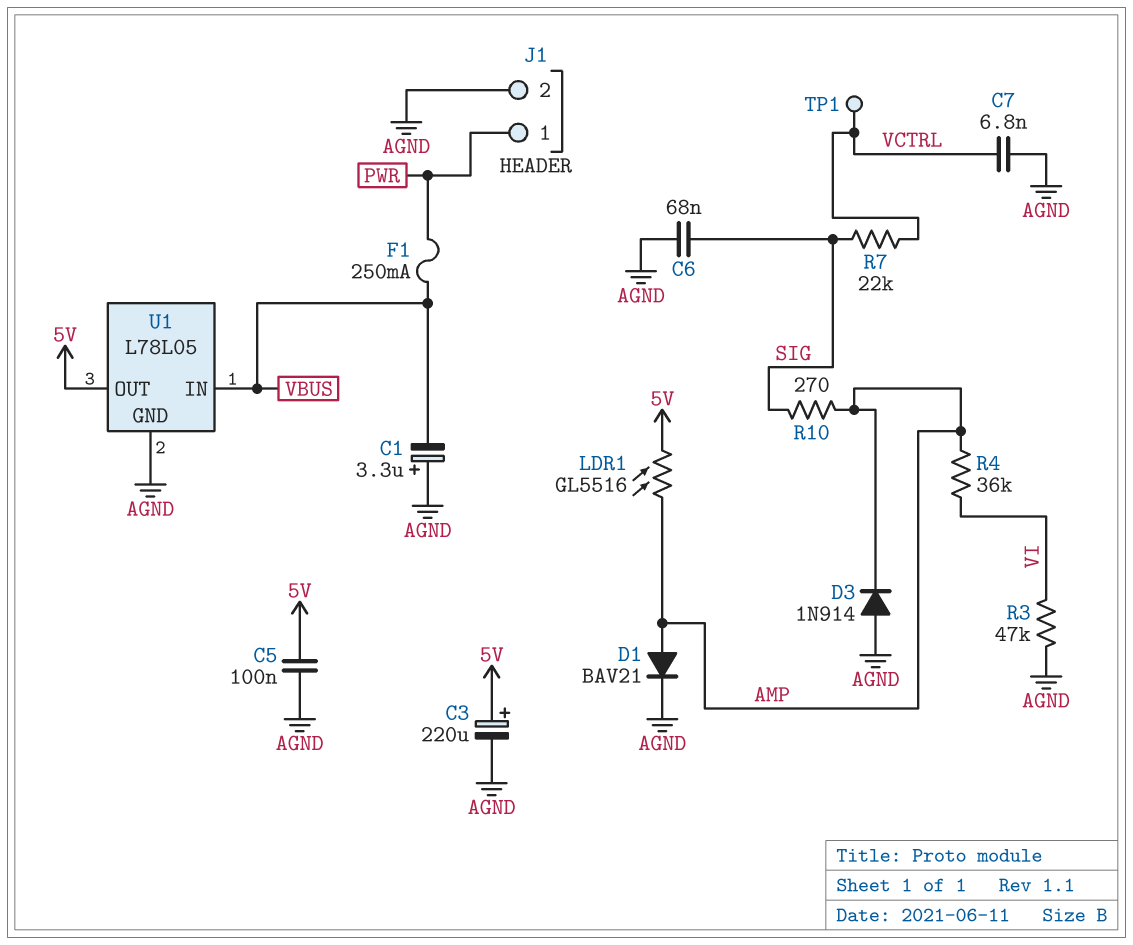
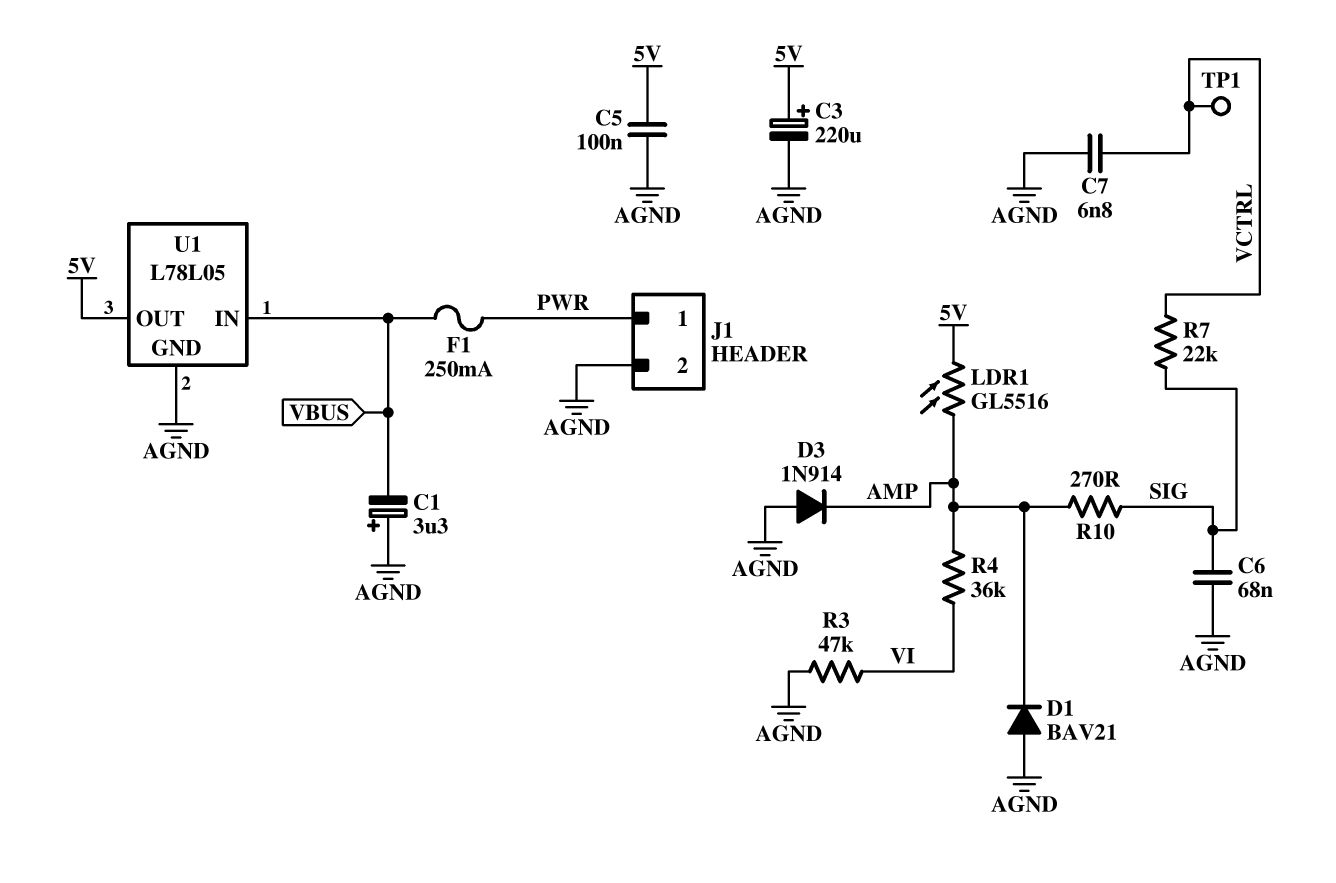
D1: diode BAV21 (A AMP, K AGND) -> diode BAV21 (A AGND, K AMP)

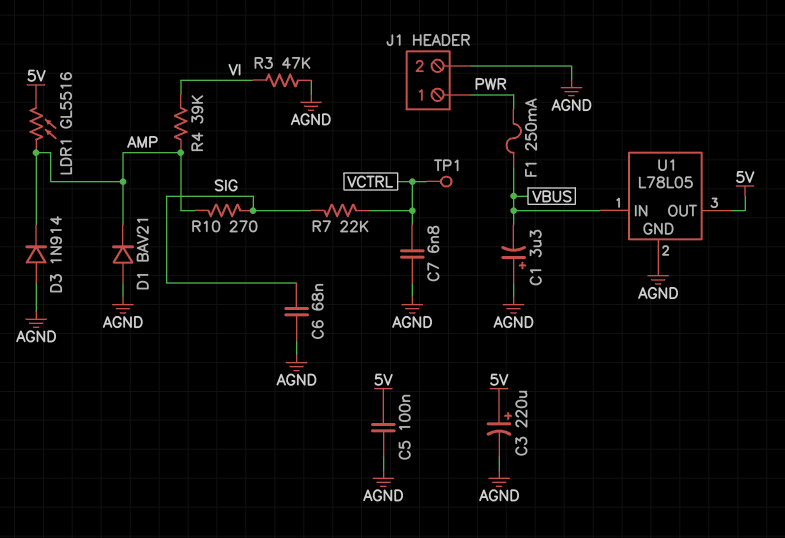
R4: 36k (AMP, VI) -> 39k (AMP, VI)

